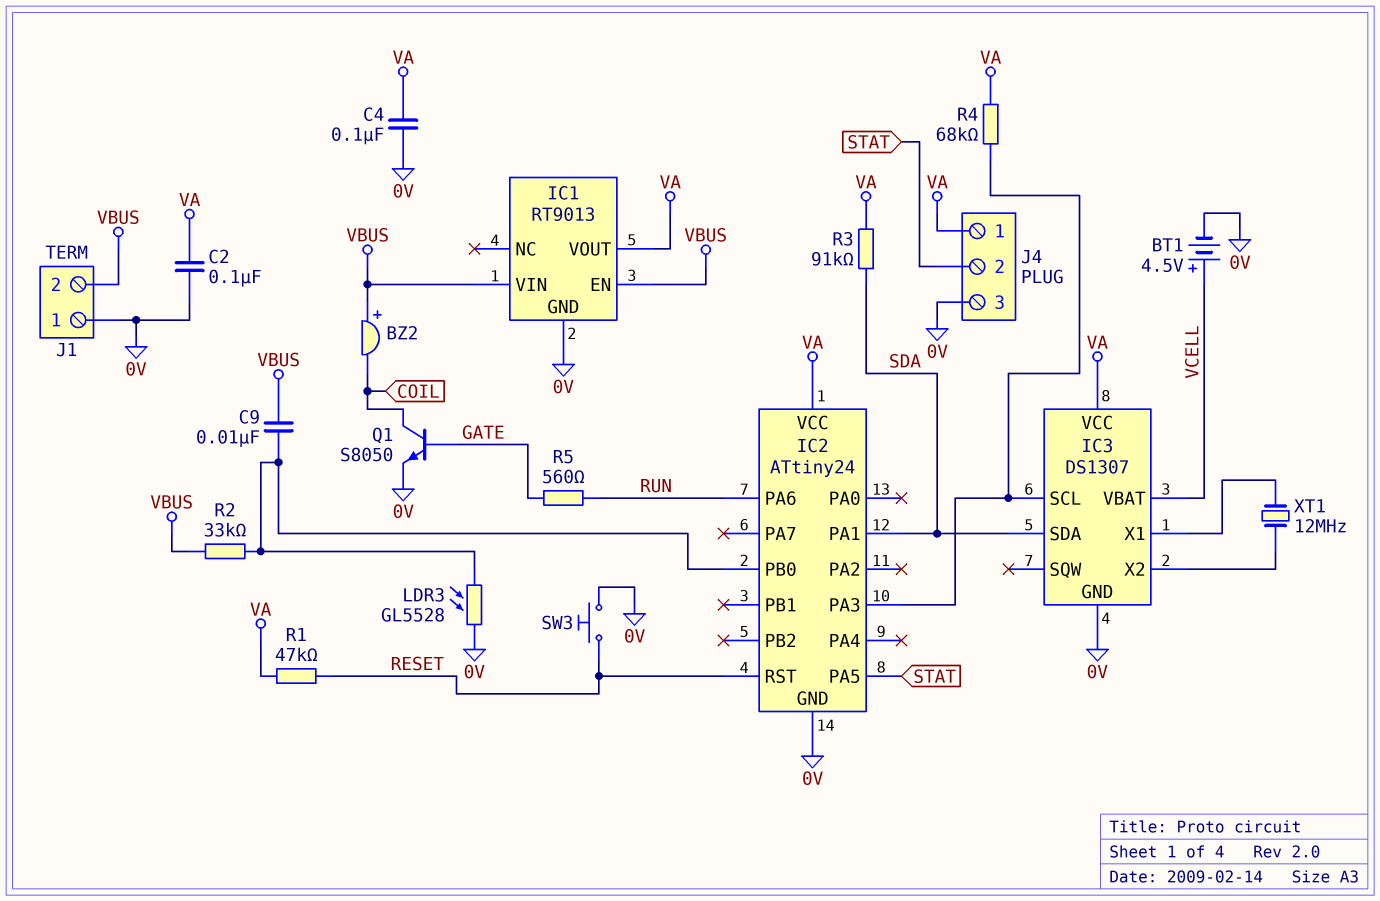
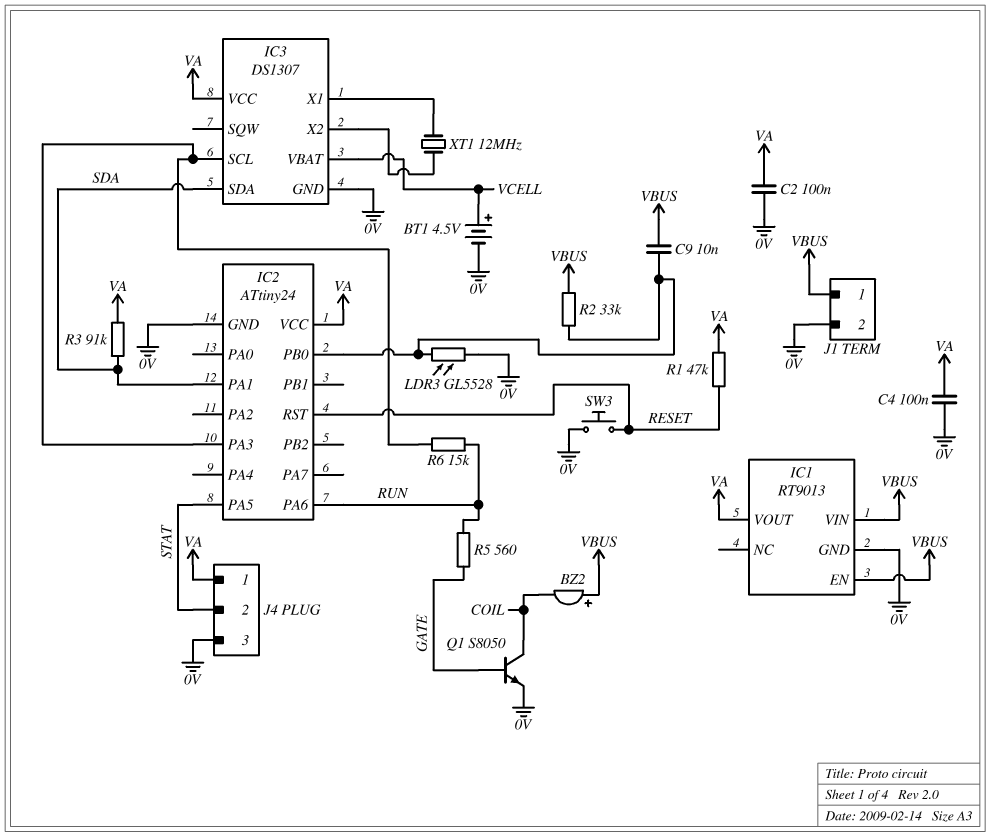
J1 pin 1: 0V -> VBUS
J1 pin 2: VBUS -> 0V
R4: 68k (IC2/PA3, VA) -> none
R6: none -> 15k (IC2/PA3, RUN)

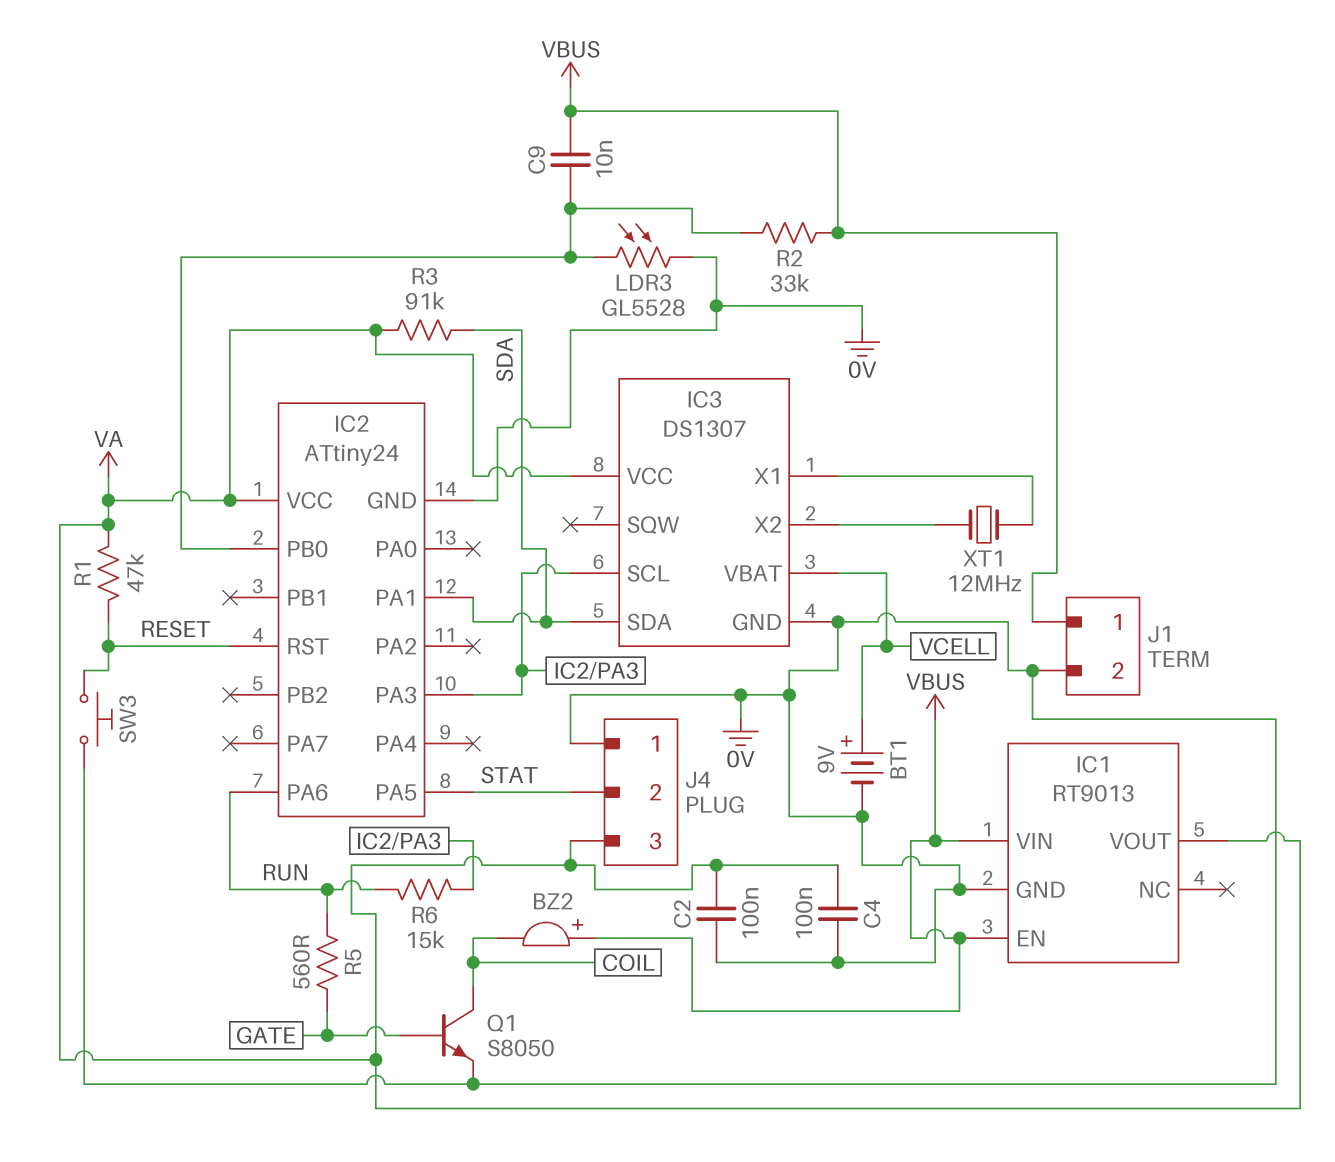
BT1: 4.5V (plus VCELL, minus 0V) -> 9V (plus VCELL, minus 0V)
J4 pin 1: VA -> 0V
J4 pin 3: 0V -> VA

